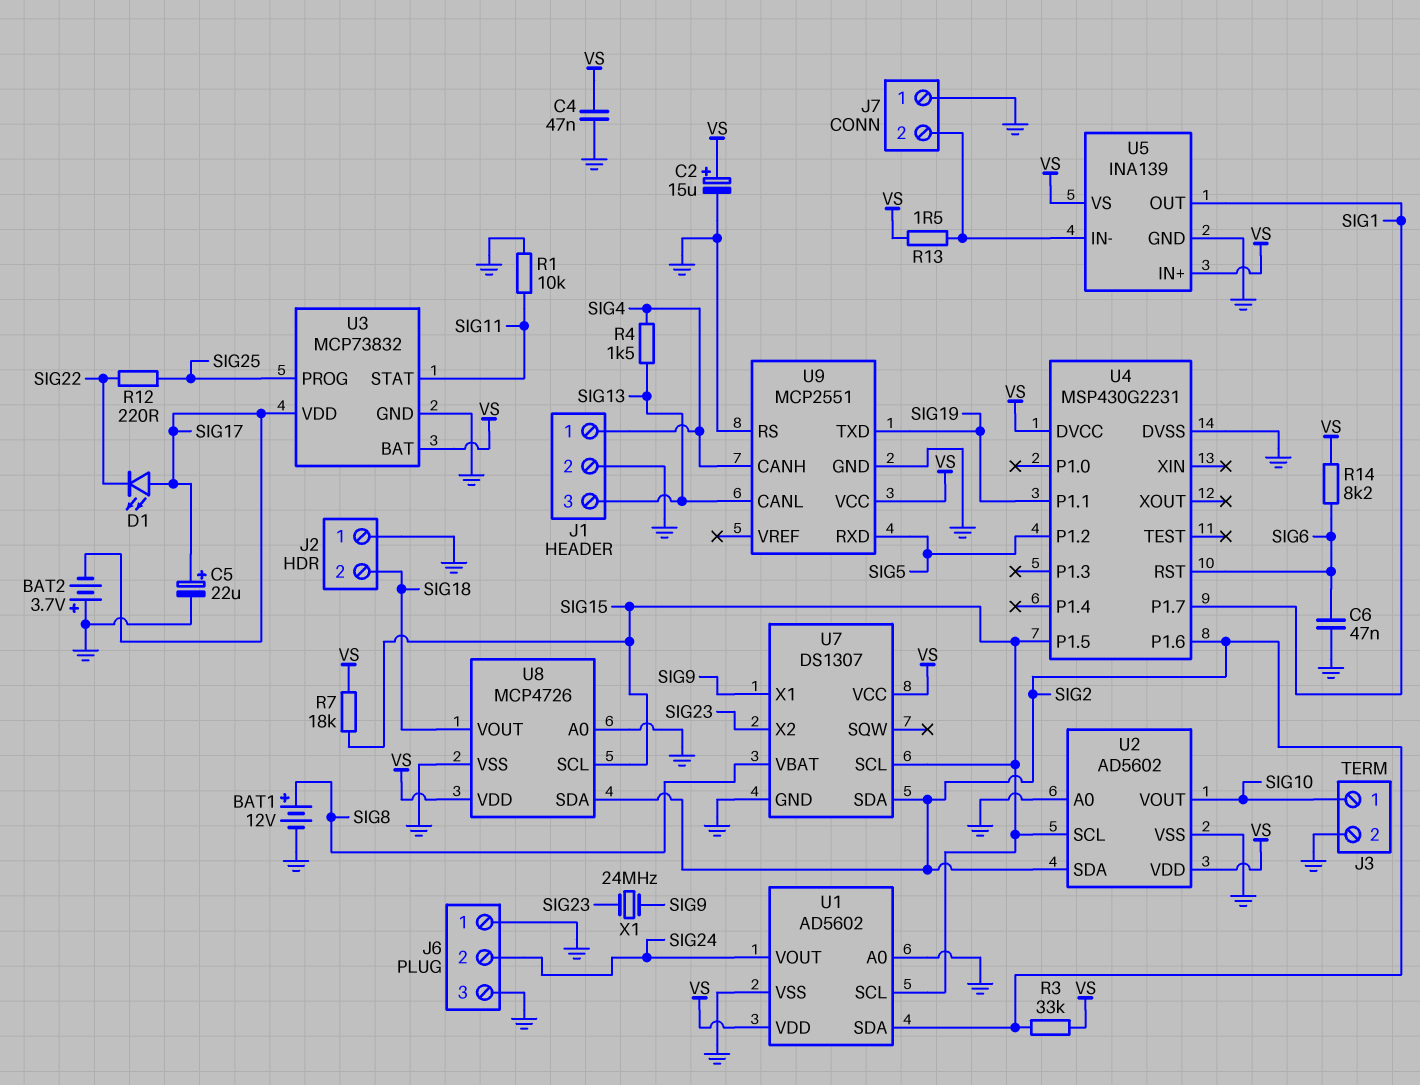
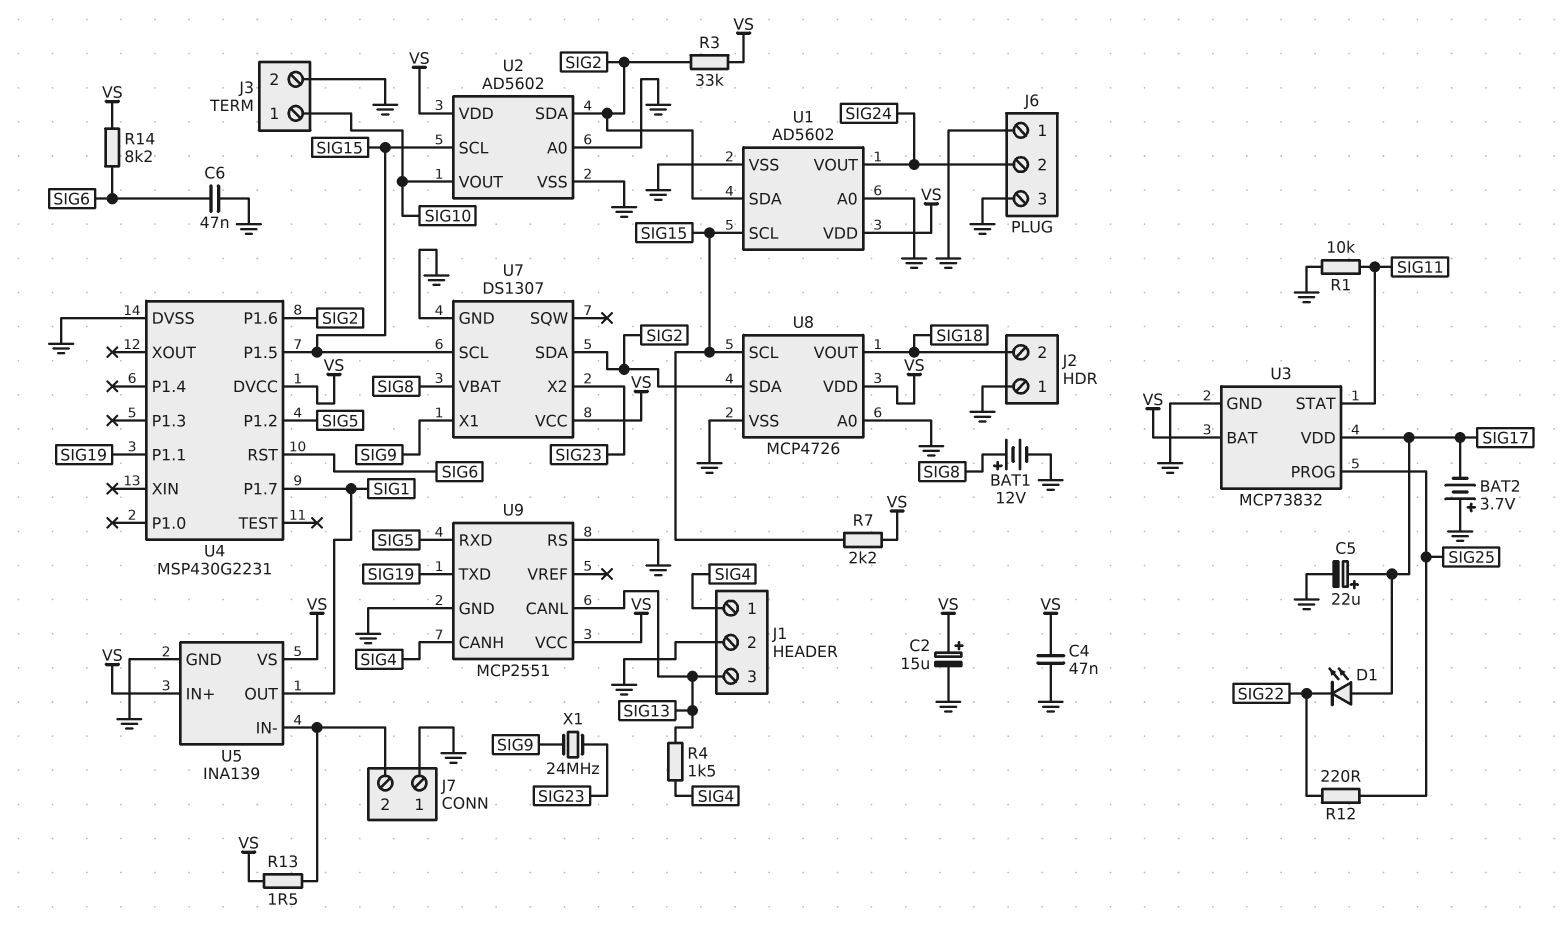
R7: 18k (SIG15, VS) -> 2.2k (SIG15, VS)

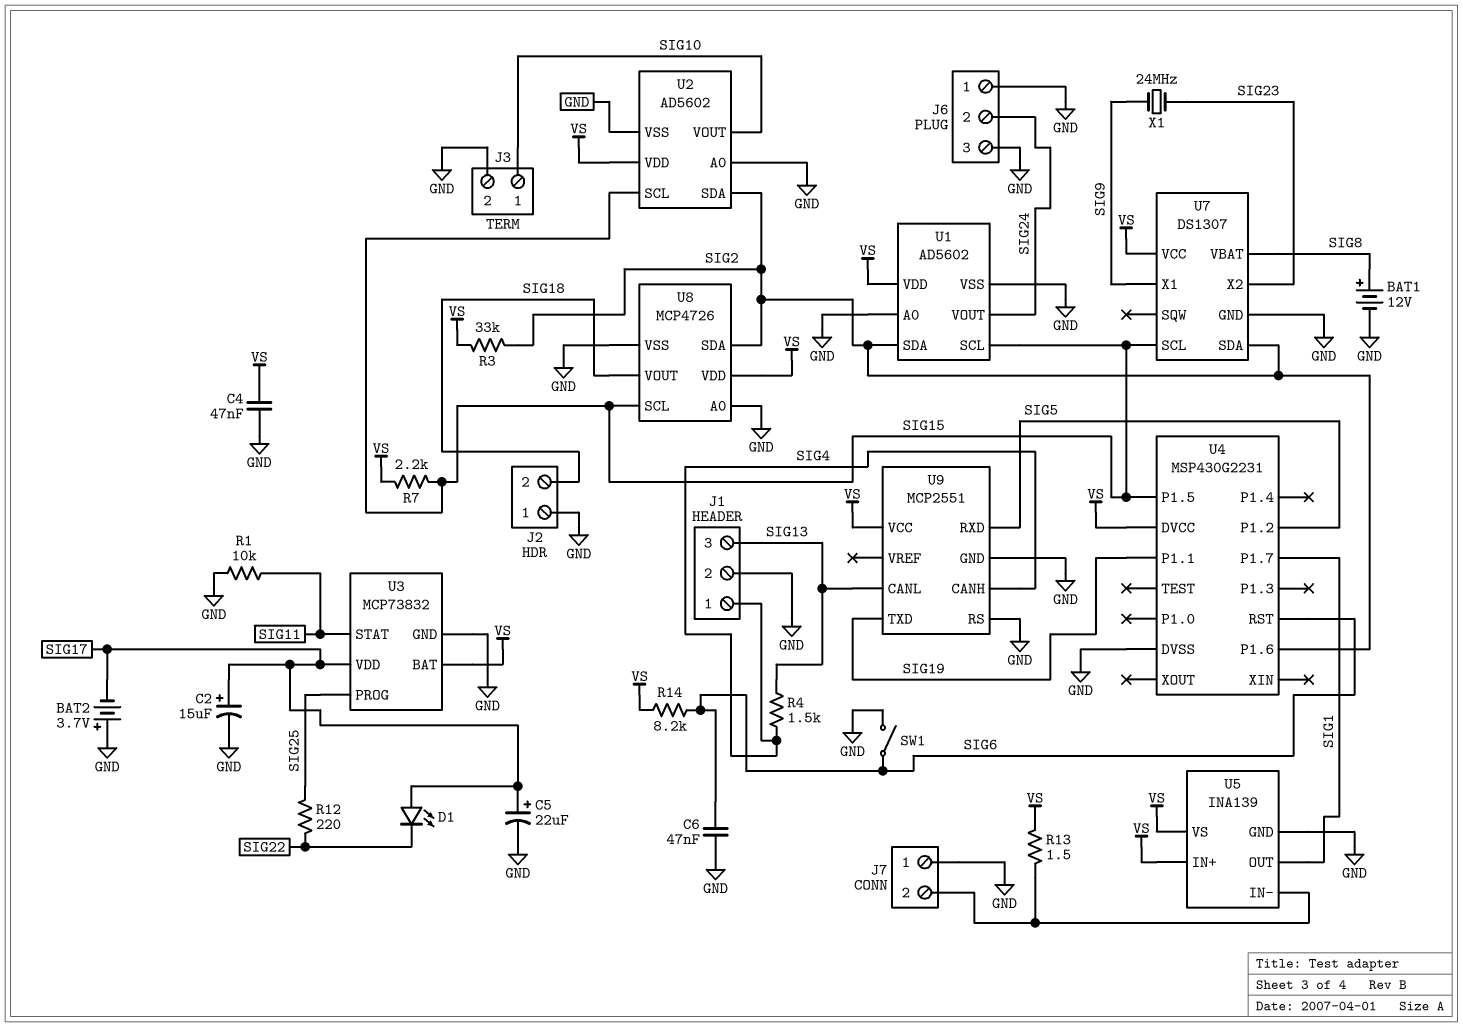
C2: 15uF (plus VS, minus GND) -> 15uF (plus SIG17, minus GND)
SW1: none -> switch (GND, SIG6)

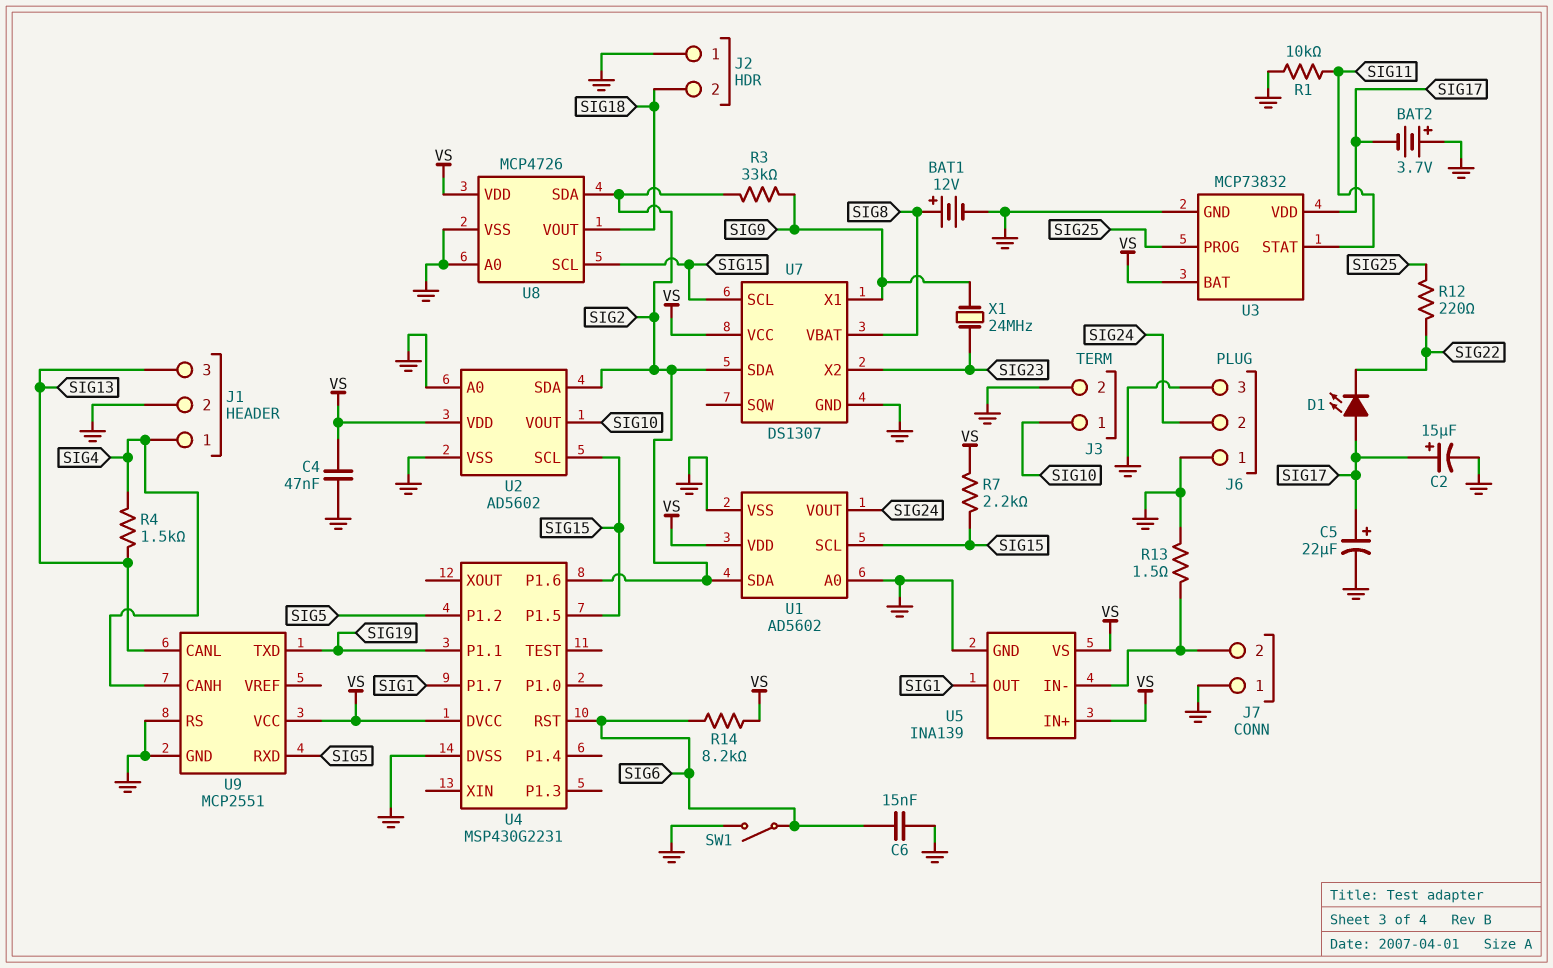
C6: 47nF (GND, SIG6) -> 15nF (GND, SIG6)
R3: 33k (SIG2, VS) -> 33k (SIG2, SIG9)
R13: 1.5 (J7/2, VS) -> 1.5 (GND, J7/2)

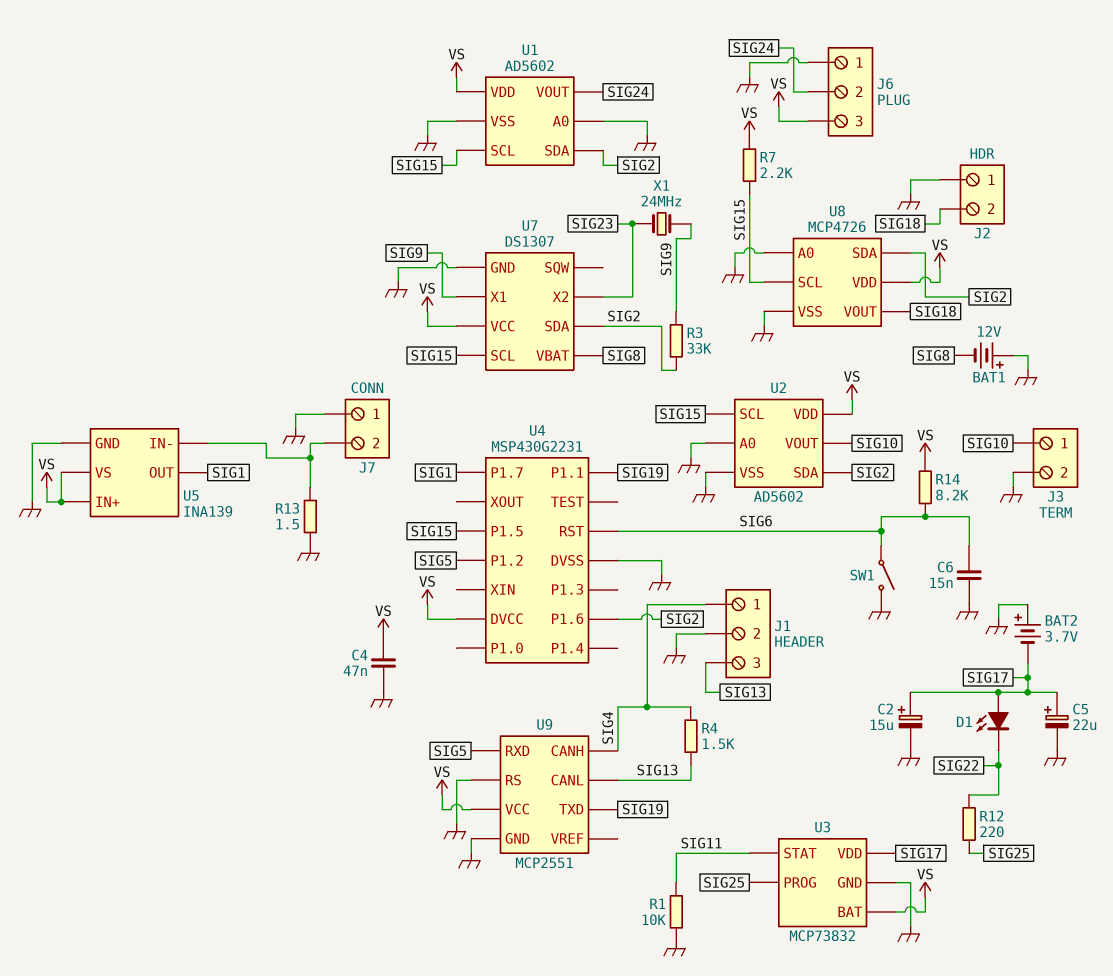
BAT1: 12V (plus SIG8, minus GND) -> 12V (plus GND, minus SIG8)
J6 pin 3: GND -> VS

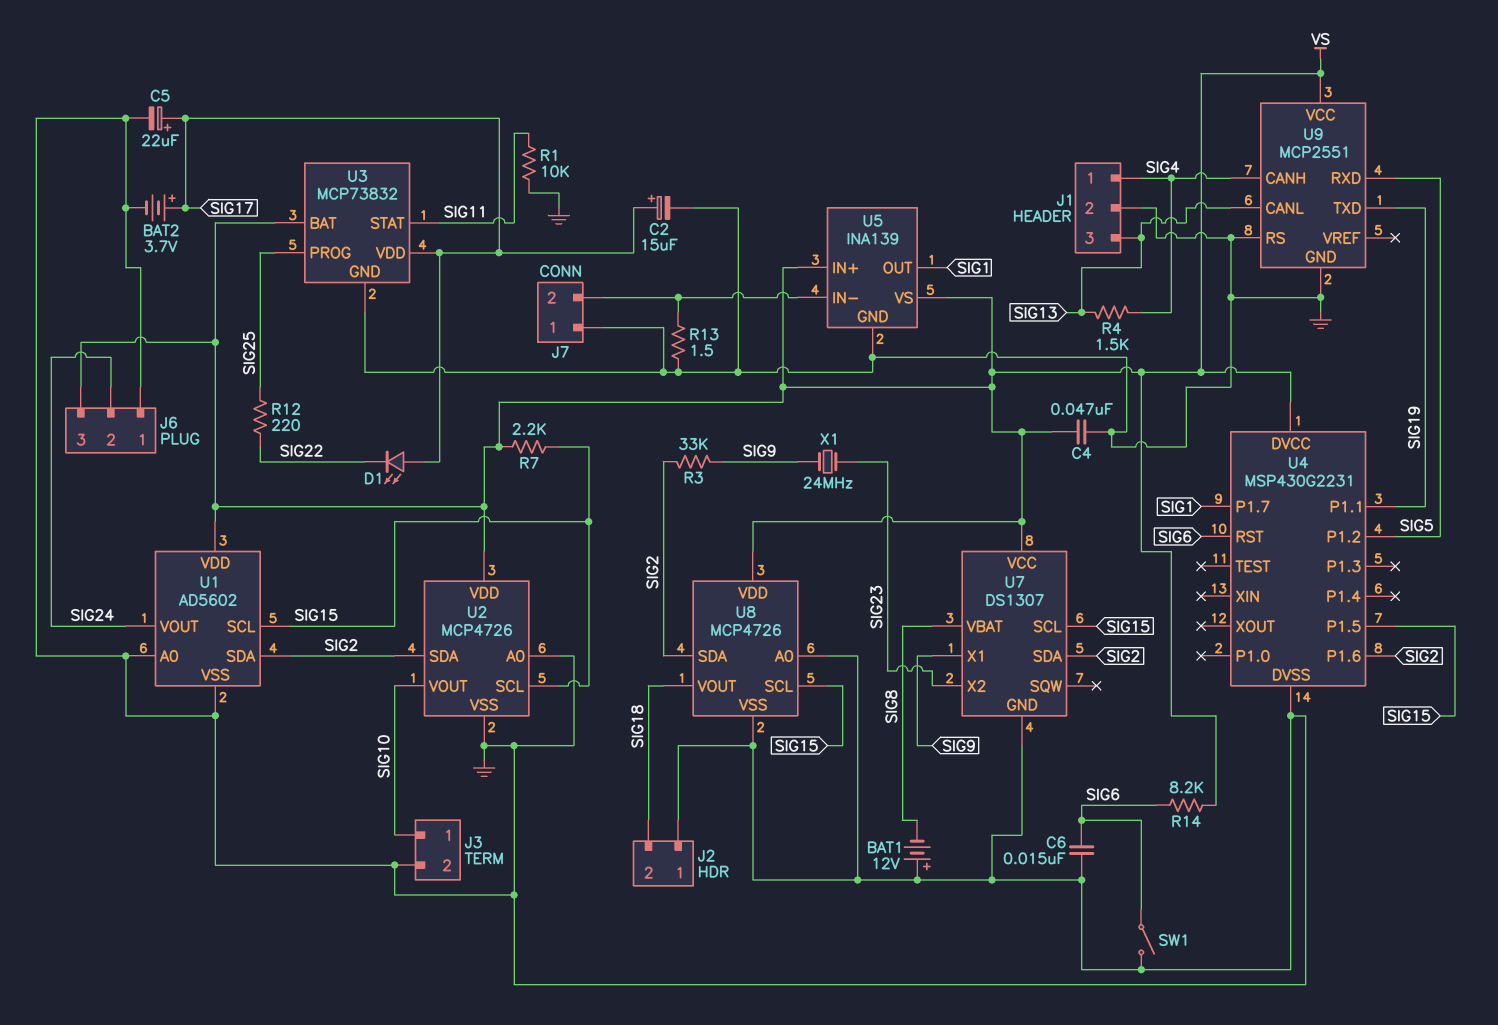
BAT2: 3.7V (plus GND, minus SIG17) -> 3.7V (plus SIG17, minus GND)
U2: AD5602 -> MCP4726

